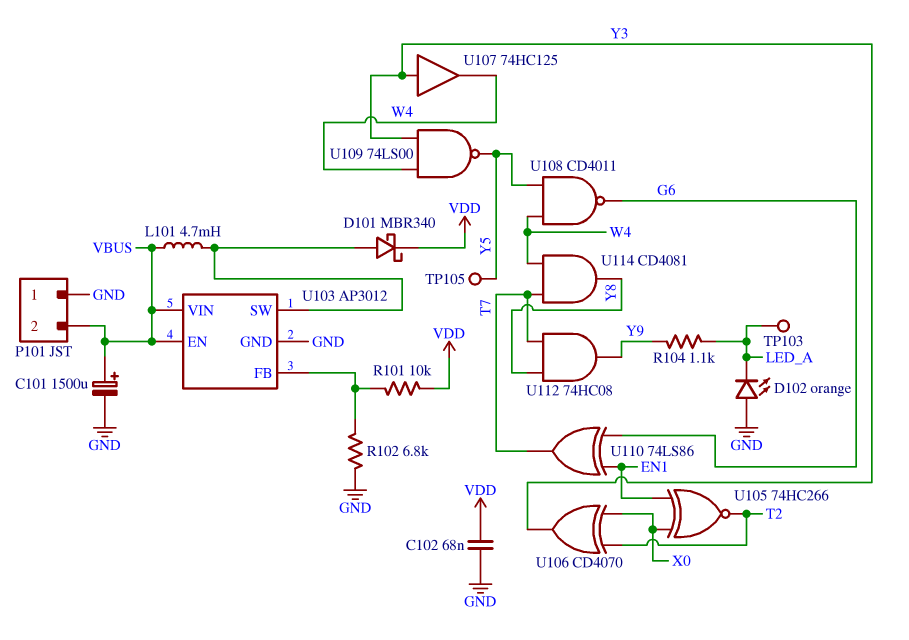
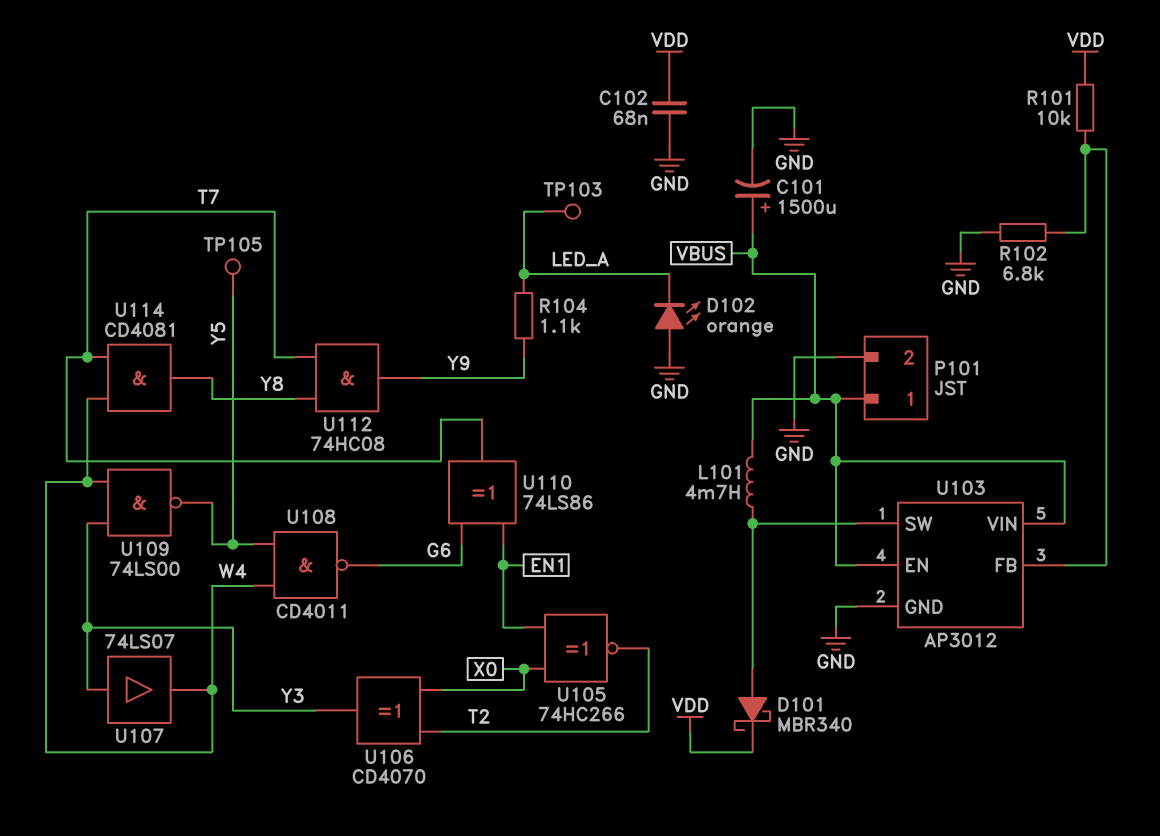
P101 pin 1: GND -> VBUS
P101 pin 2: VBUS -> GND
U107: buffer 74HC125 (in Y3, out W4) -> buffer 74LS07 (in Y3, out W4)

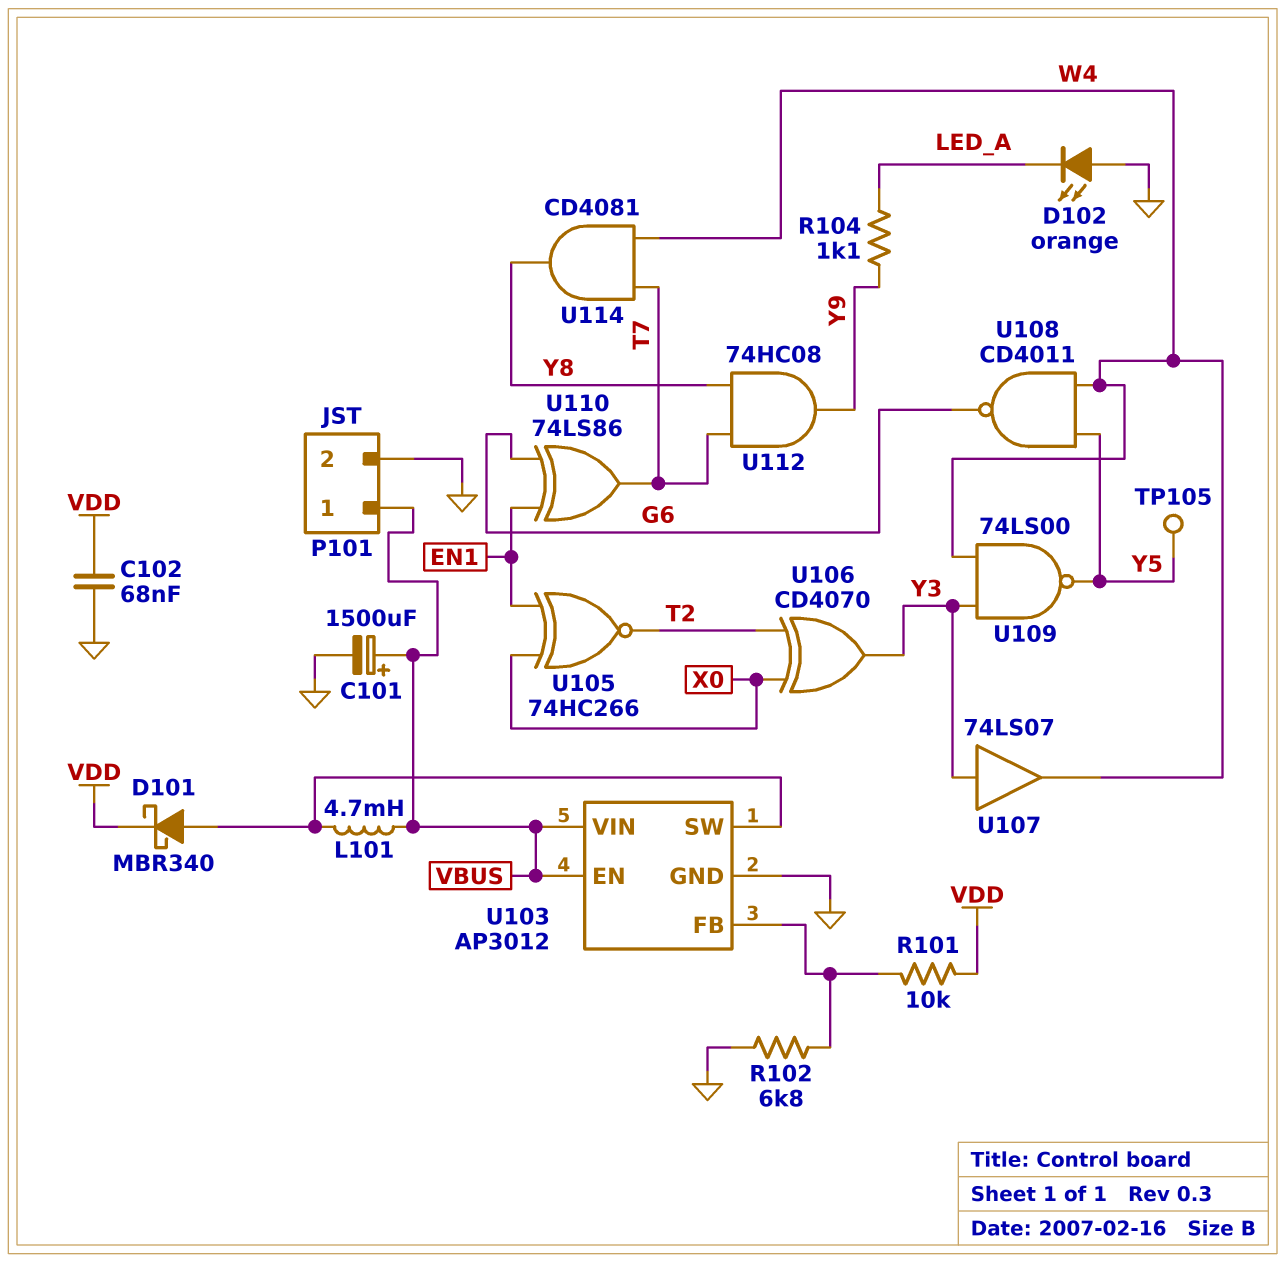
TP103: test point (LED_A) -> none

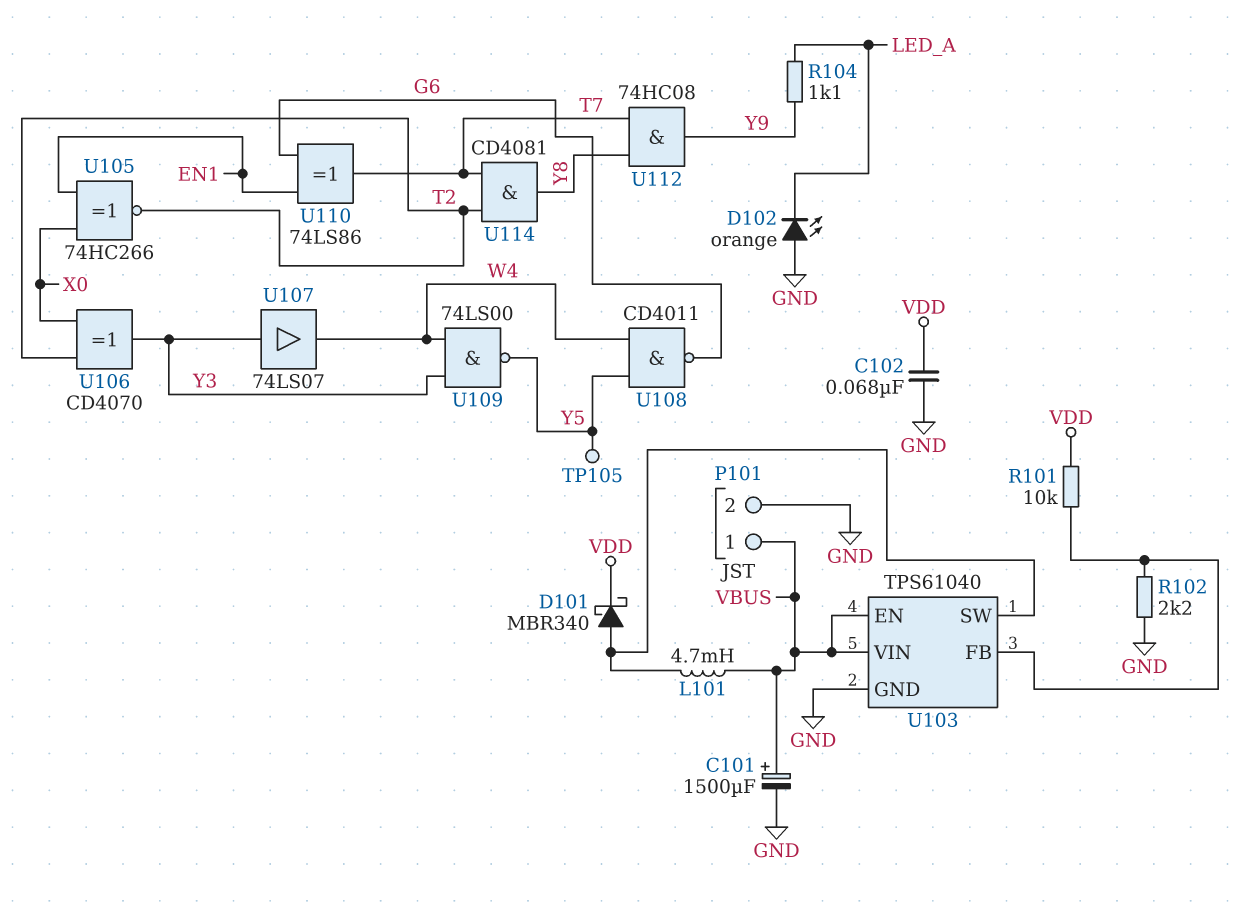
R102: 6.8k (GND, U103/FB) -> 2.2k (GND, U103/FB)
U103: AP3012 -> TPS61040
U114: AND CD4081 (in T7, in W4, out Y8) -> AND CD4081 (in T2, in T7, out Y8)

